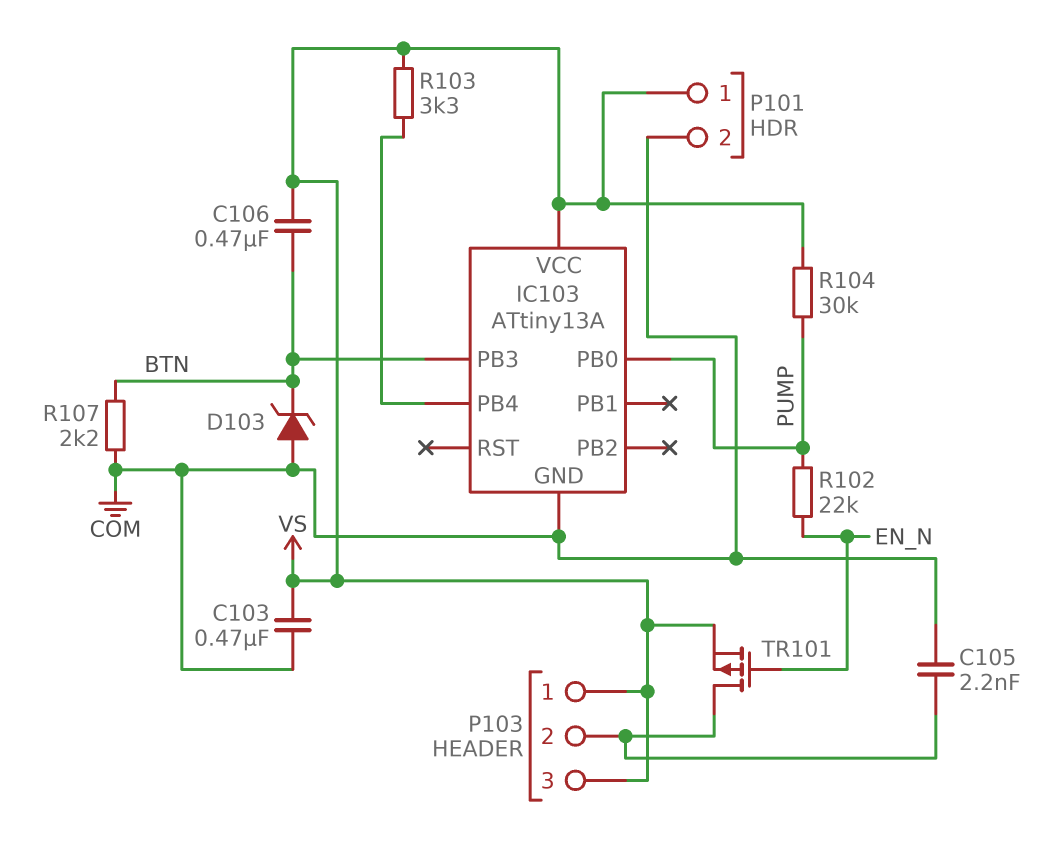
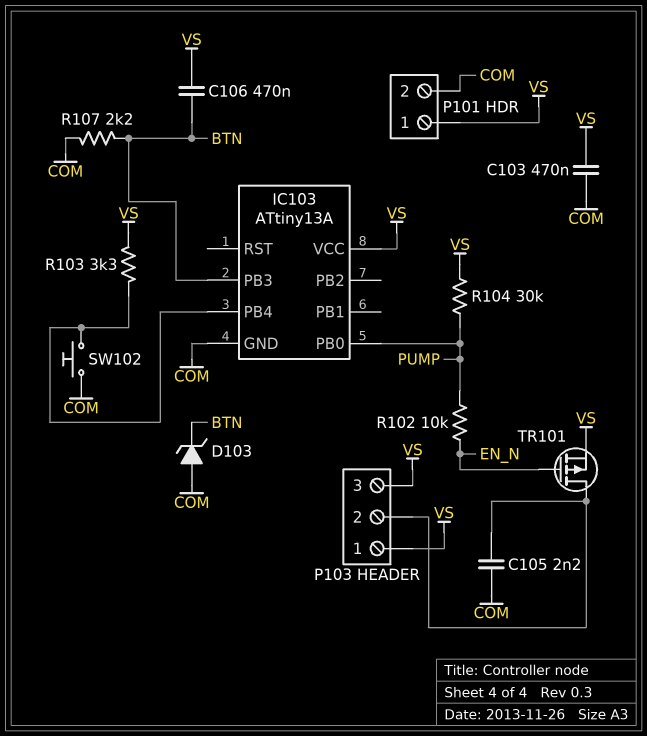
R102: 22k (EN_N, PUMP) -> 10k (EN_N, PUMP)
SW102: none -> button (COM, IC103/PB4)

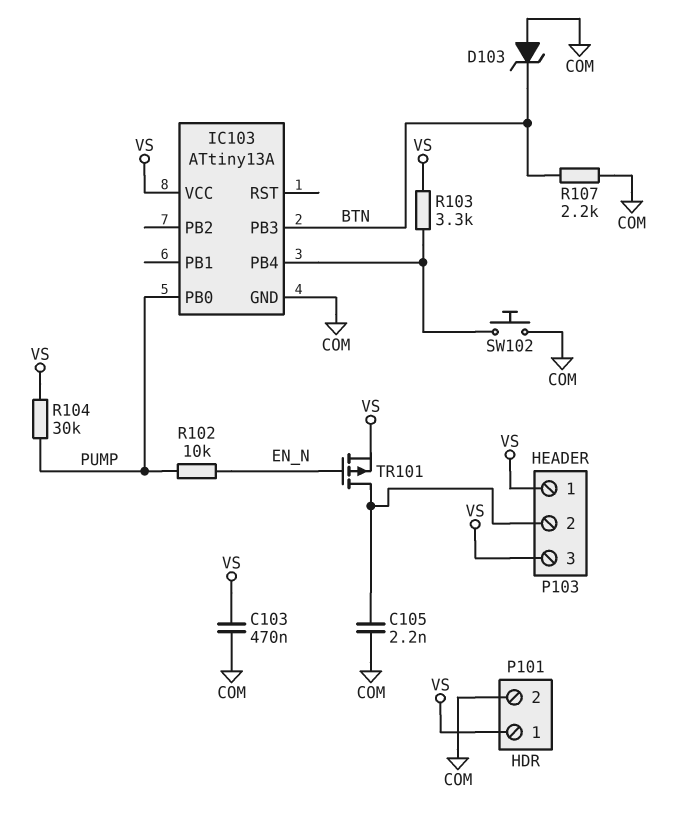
C106: 470nF (BTN, VS) -> none

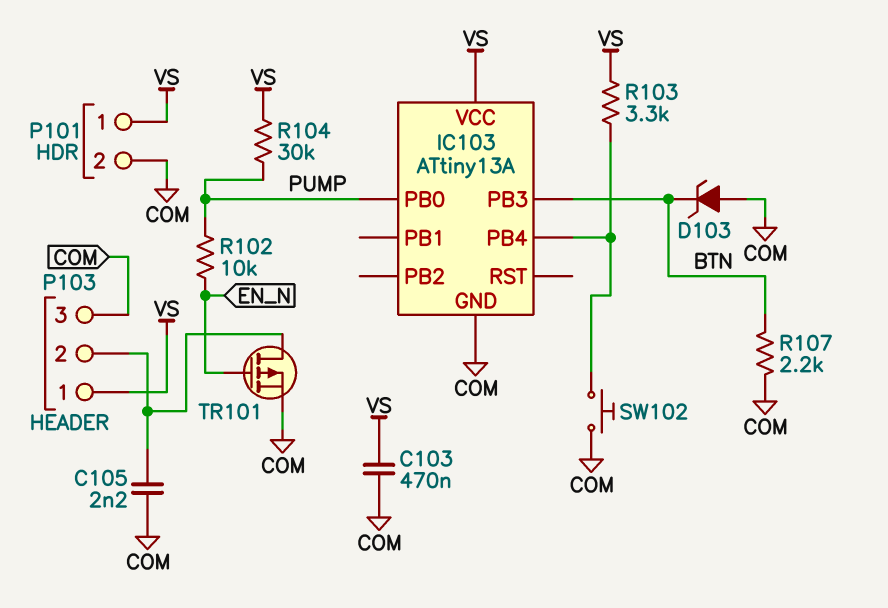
P103 pin 3: VS -> COM
TR101: PMOS (G EN_N, D P103/2, S VS) -> PMOS (G EN_N, D P103/2, S COM)

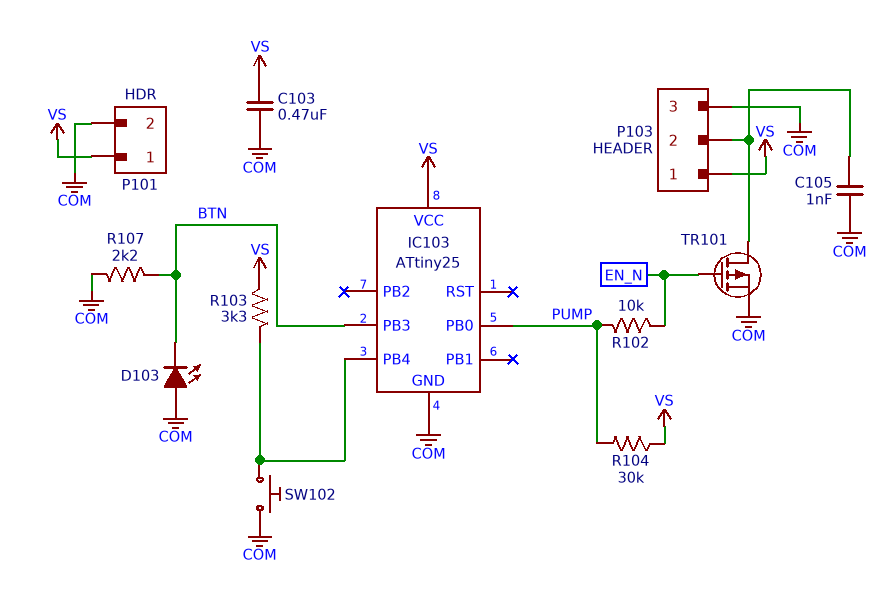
C105: 2.2nF (COM, P103/2) -> 1nF (COM, P103/2)
D103: zener (A COM, K BTN) -> LED (A COM, K BTN)
IC103: ATtiny13A -> ATtiny25

